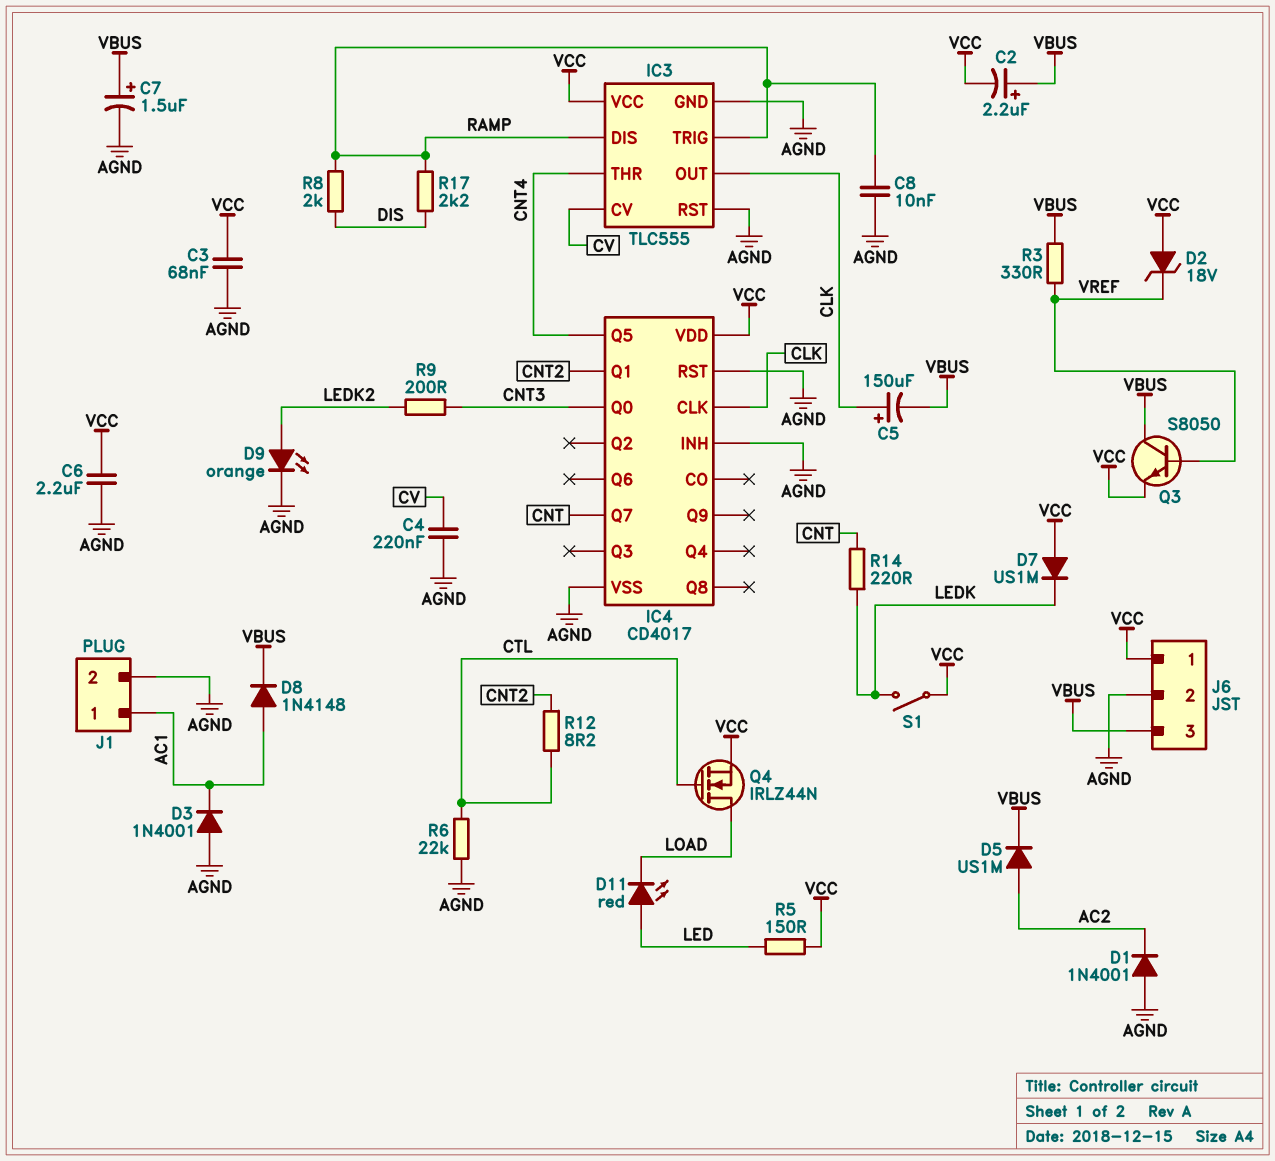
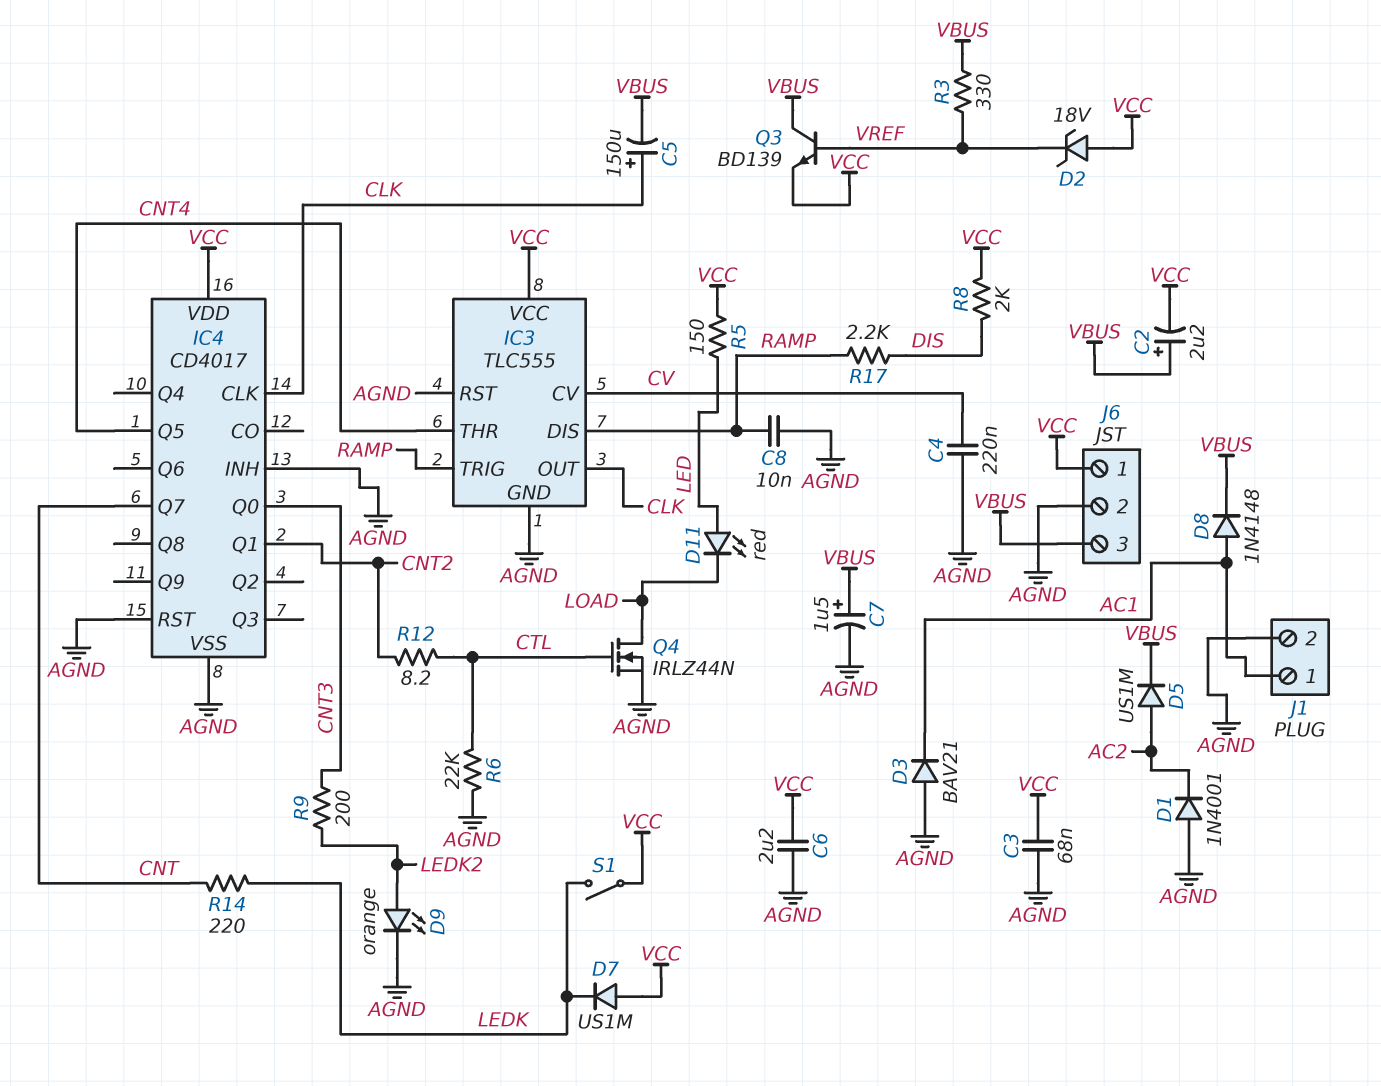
D3: diode 1N4001 (A AGND, K AC1) -> diode BAV21 (A AGND, K AC1)
Q3: NPN S8050 (B VREF, C VBUS, E VCC) -> NPN BD139 (B VREF, C VBUS, E VCC)
Q4: NMOS IRLZ44N (G CTL, D LOAD, S VCC) -> NMOS IRLZ44N (G CTL, D LOAD, S AGND)
R8: 2k (DIS, RAMP) -> 2k (DIS, VCC)

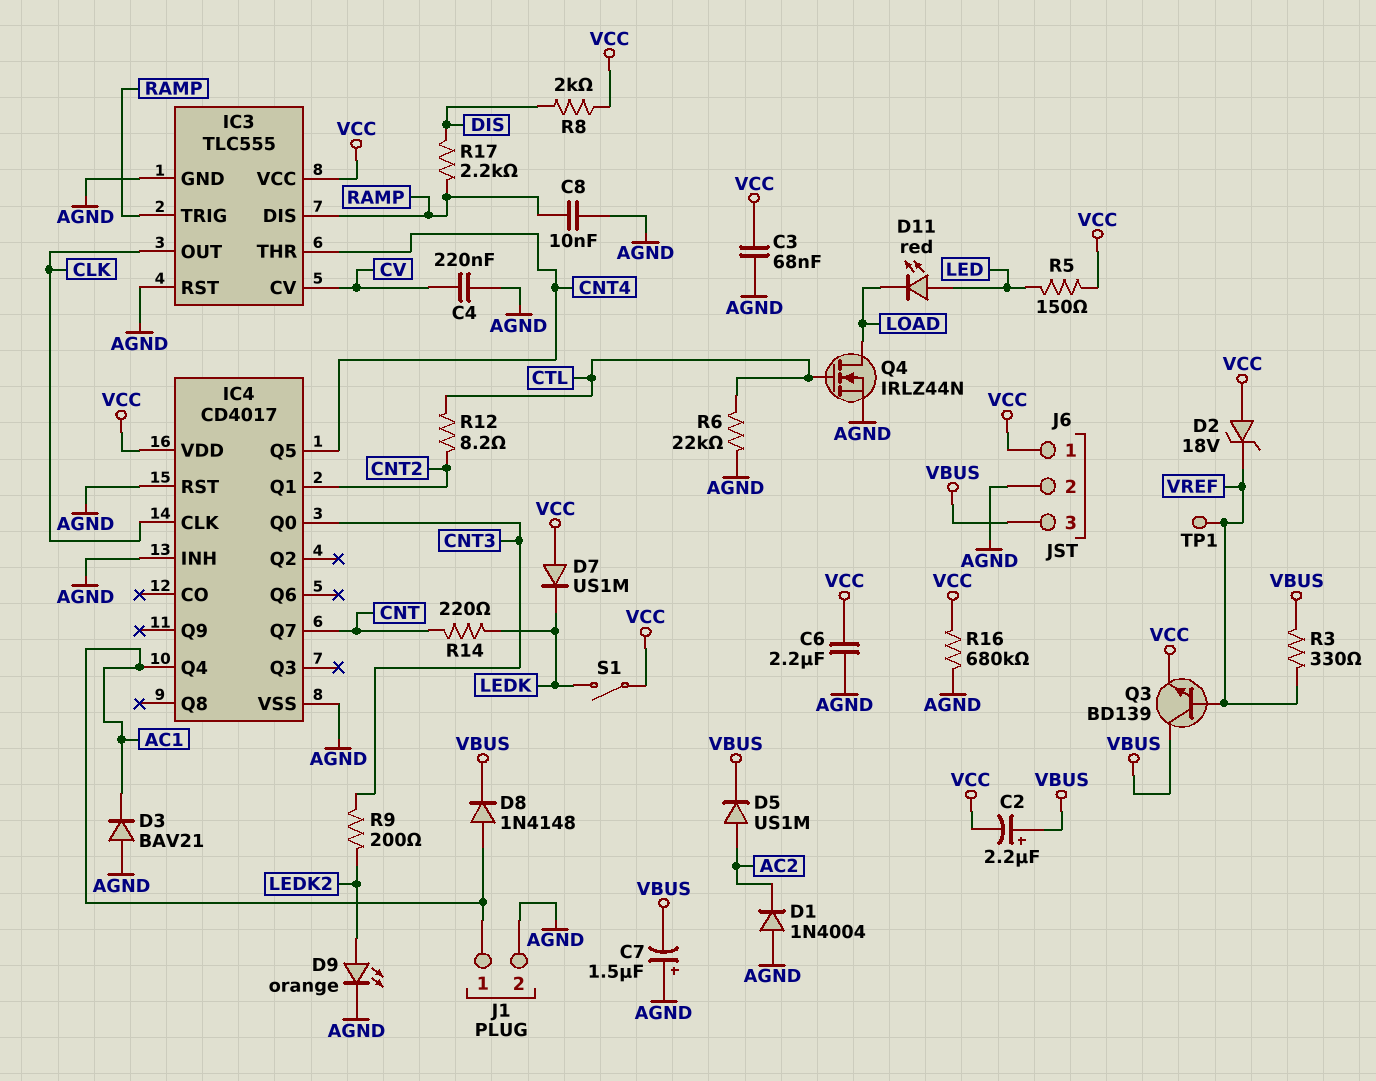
C5: 150uF (plus CLK, minus VBUS) -> none
C7: 1.5uF (plus VBUS, minus AGND) -> 1.5uF (plus AGND, minus VBUS)
D1: diode 1N4001 (A AGND, K AC2) -> diode 1N4004 (A AGND, K AC2)
IC4 pin Q4: none -> AC1
R16: none -> 680k (AGND, VCC)
TP1: none -> test point (VREF)

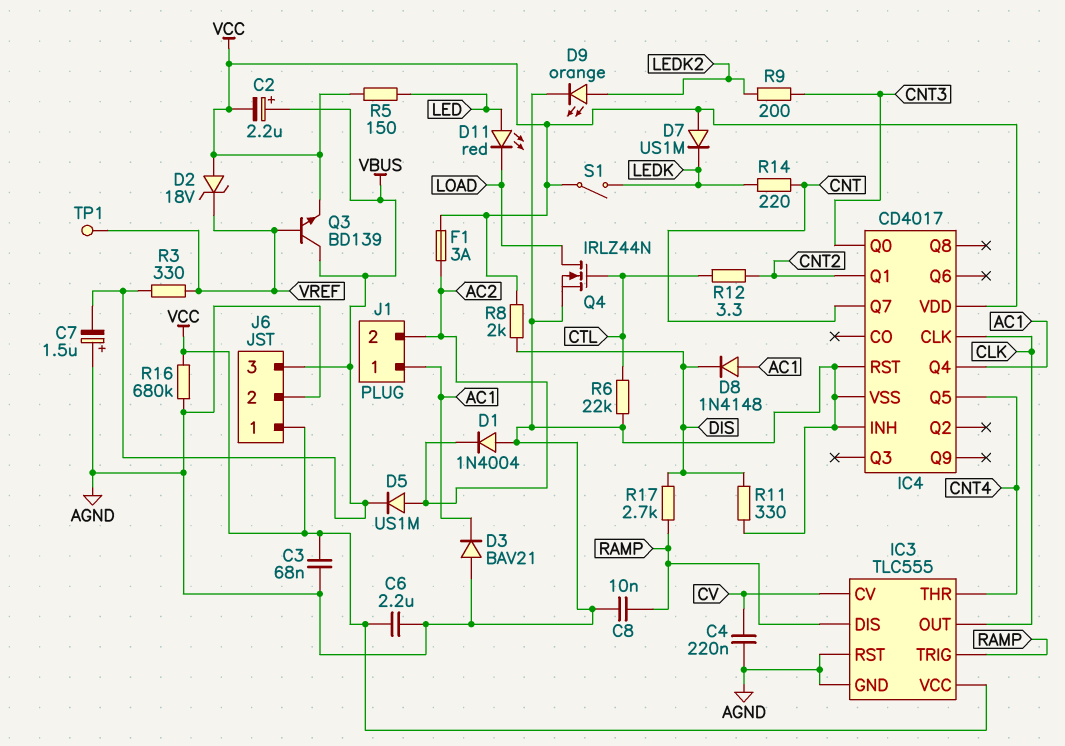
D8: diode 1N4148 (A AC1, K VBUS) -> diode 1N4148 (A AC1, K DIS)
F1: none -> 3A (AC2, VCC)
J1 pin 2: AGND -> AC2
R11: none -> 330 (AGND, DIS)
R12: 8.2 (CNT2, CTL) -> 3.3 (CNT2, CTL)
R17: 2.2k (DIS, RAMP) -> 2.7k (DIS, RAMP)

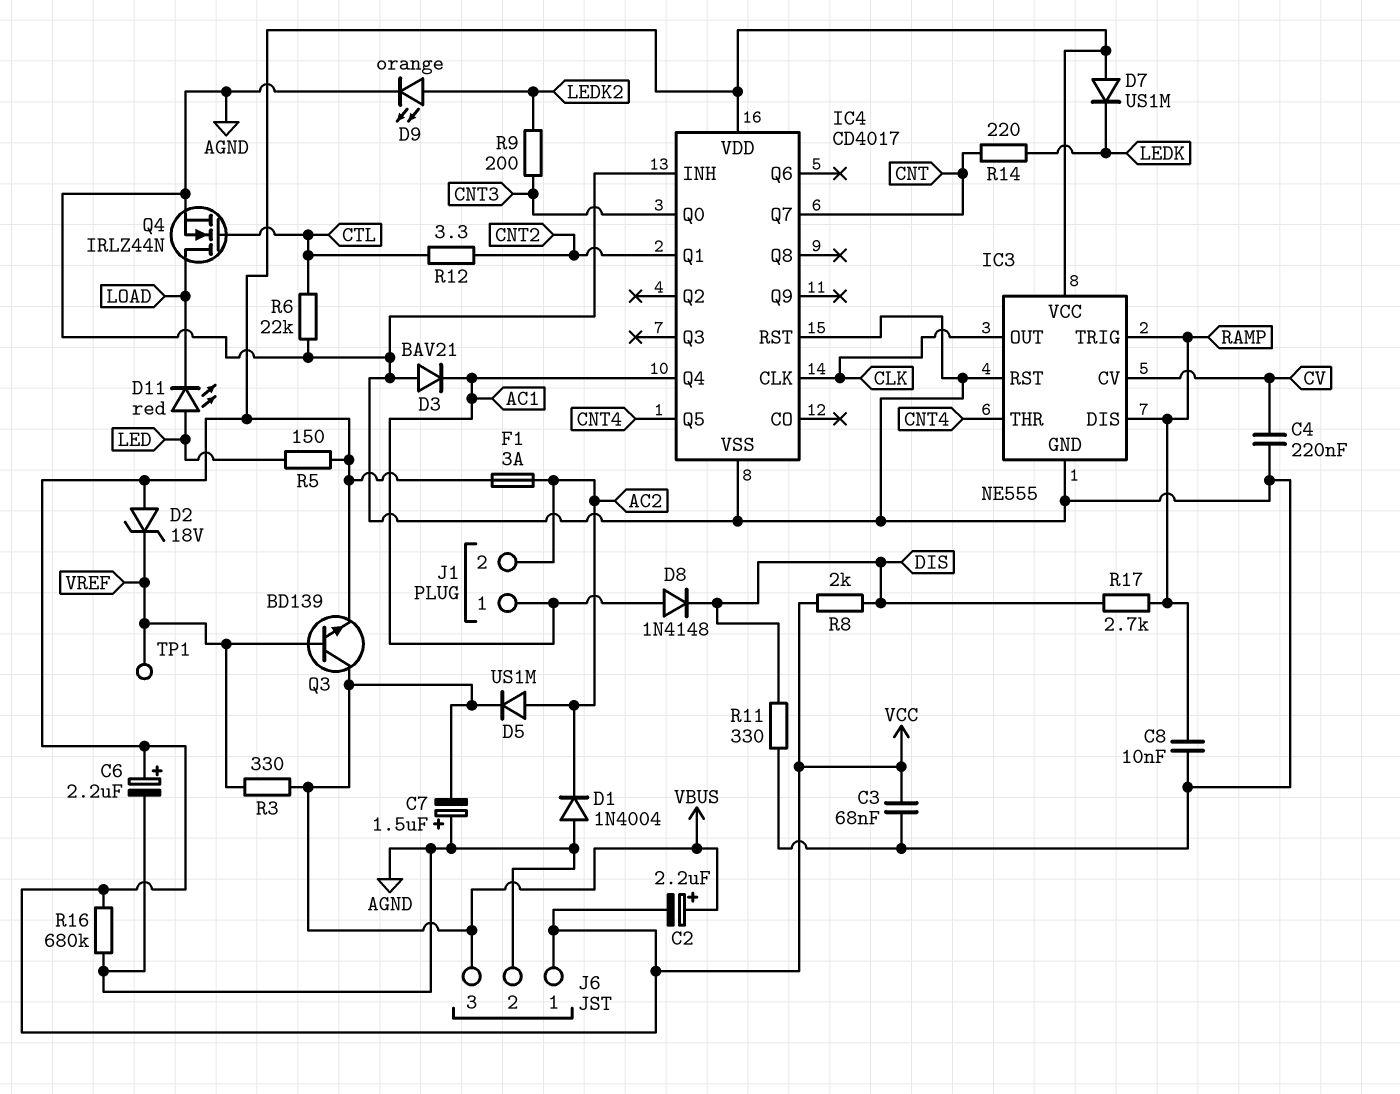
C6: 2.2uF (AGND, VCC) -> 2.2uF (plus VCC, minus AGND)
IC3: TLC555 -> NE555
S1: switch (LEDK, VCC) -> none

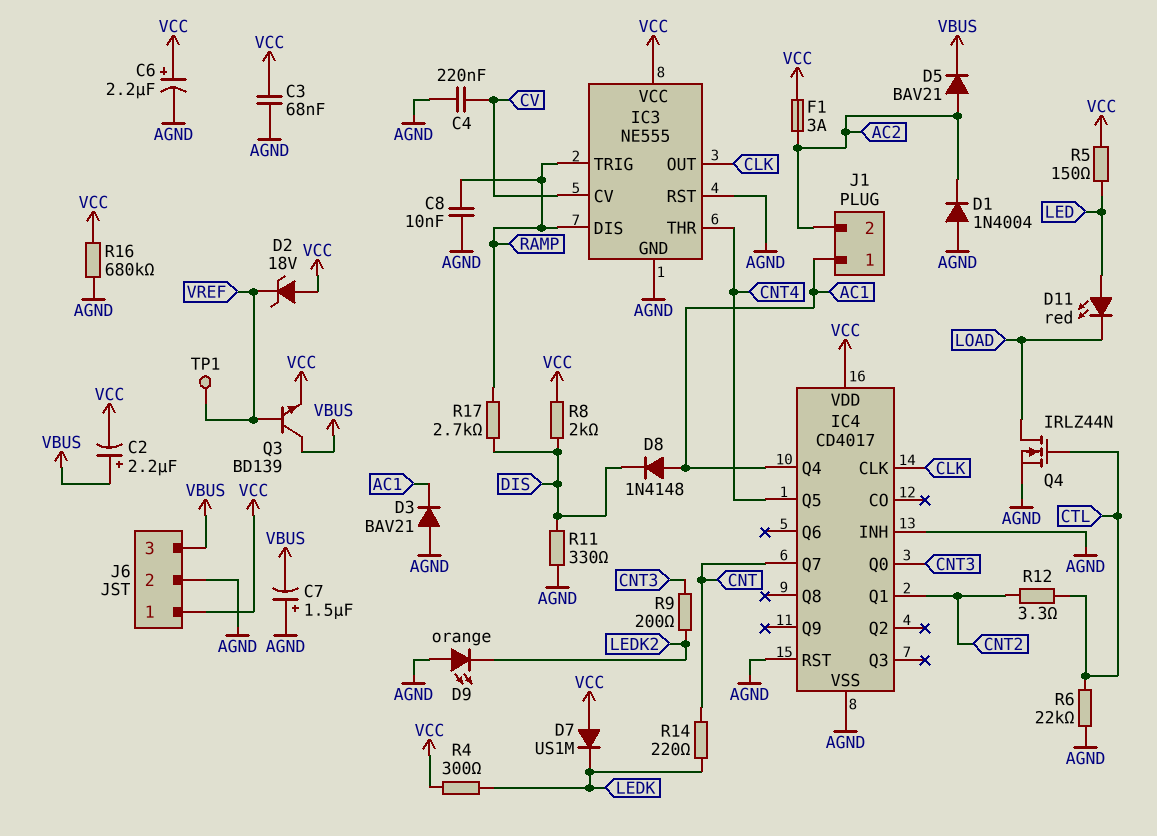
D5: diode US1M (A AC2, K VBUS) -> diode BAV21 (A AC2, K VBUS)
D9: LED orange (A LEDK2, K AGND) -> LED orange (A AGND, K LEDK2)
R3: 330 (VBUS, VREF) -> none
R4: none -> 300 (LEDK, VCC)

